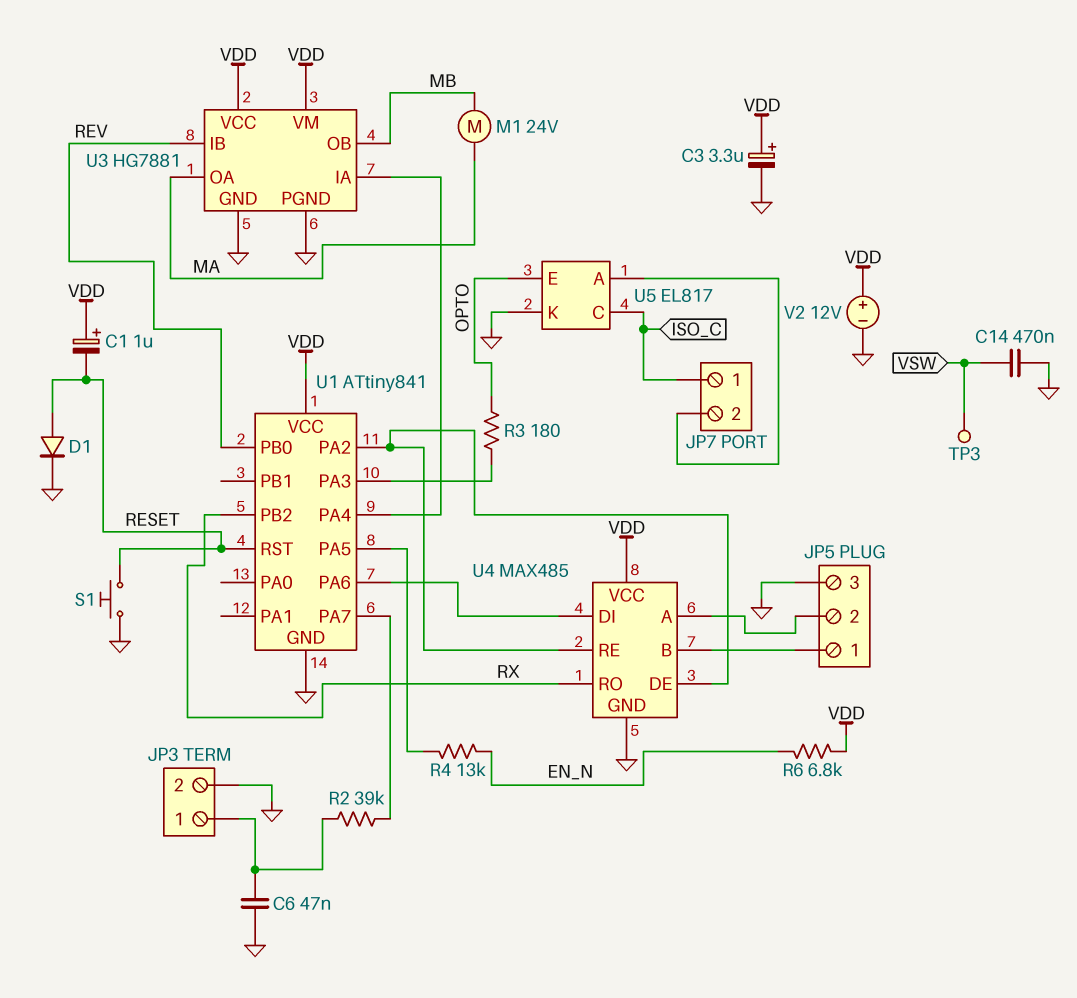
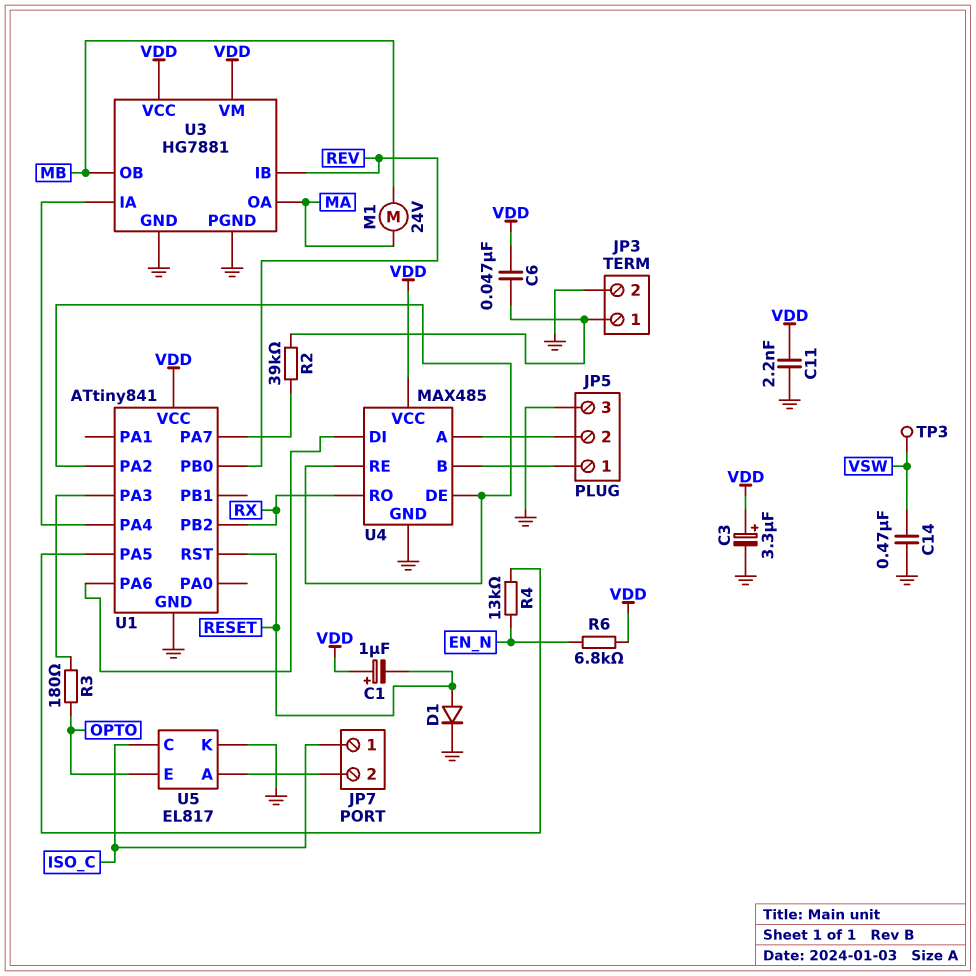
C6: 47nF (GND, JP3/1) -> 47nF (JP3/1, VDD)
C11: none -> 2.2nF (GND, VDD)
S1: button (GND, RESET) -> none
V2: 12V (plus VDD, minus GND) -> none

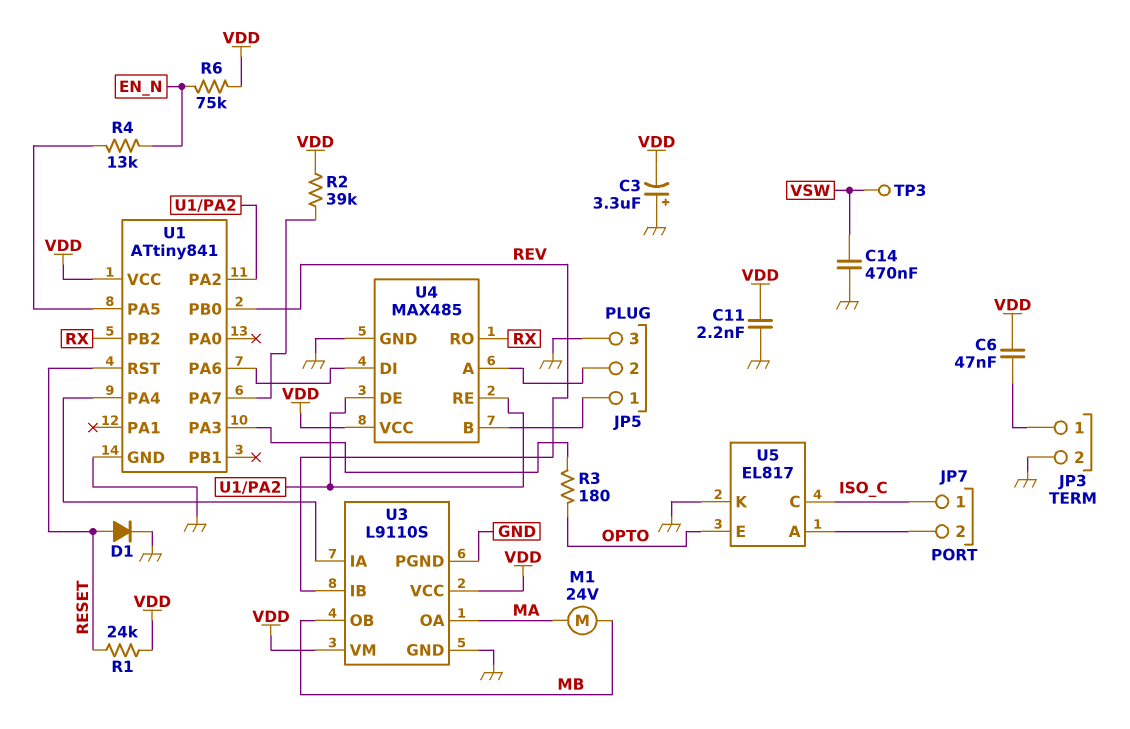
C1: 1uF (plus VDD, minus RESET) -> none
C3: 3.3uF (plus VDD, minus GND) -> 3.3uF (plus GND, minus VDD)
R1: none -> 24k (RESET, VDD)
R2: 39k (JP3/1, U1/PA7) -> 39k (U1/PA7, VDD)
R6: 6.8k (EN_N, VDD) -> 75k (EN_N, VDD)
U3: HG7881 -> L9110S

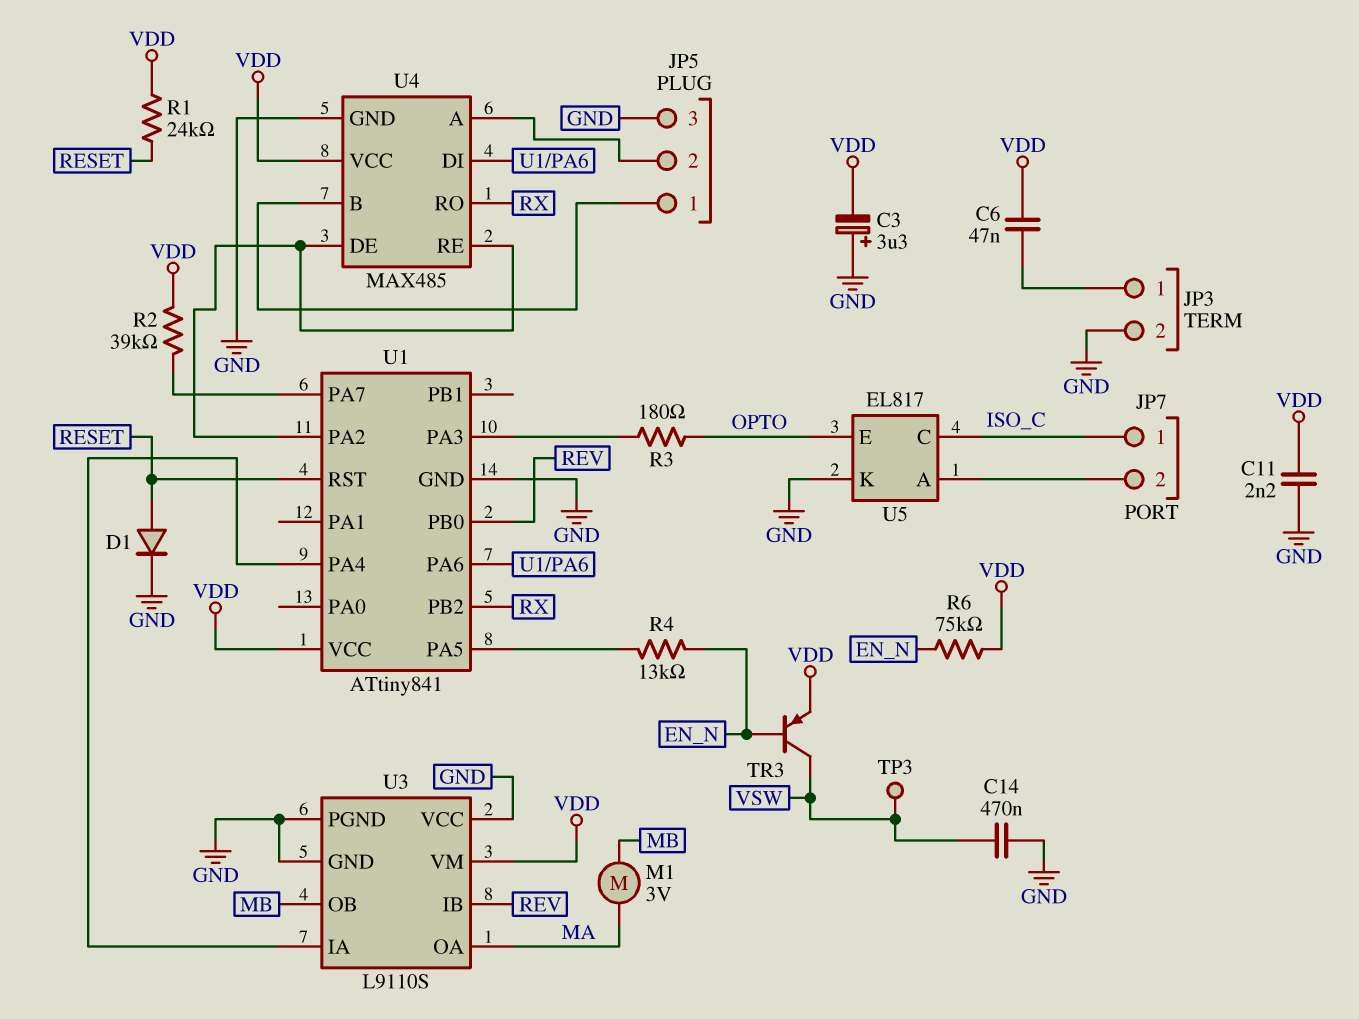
M1: motor 24V (MA, MB) -> motor 3V (MA, MB)
TR3: none -> PNP (B EN_N, C VSW, E VDD)
U3 pin VCC: VDD -> GND

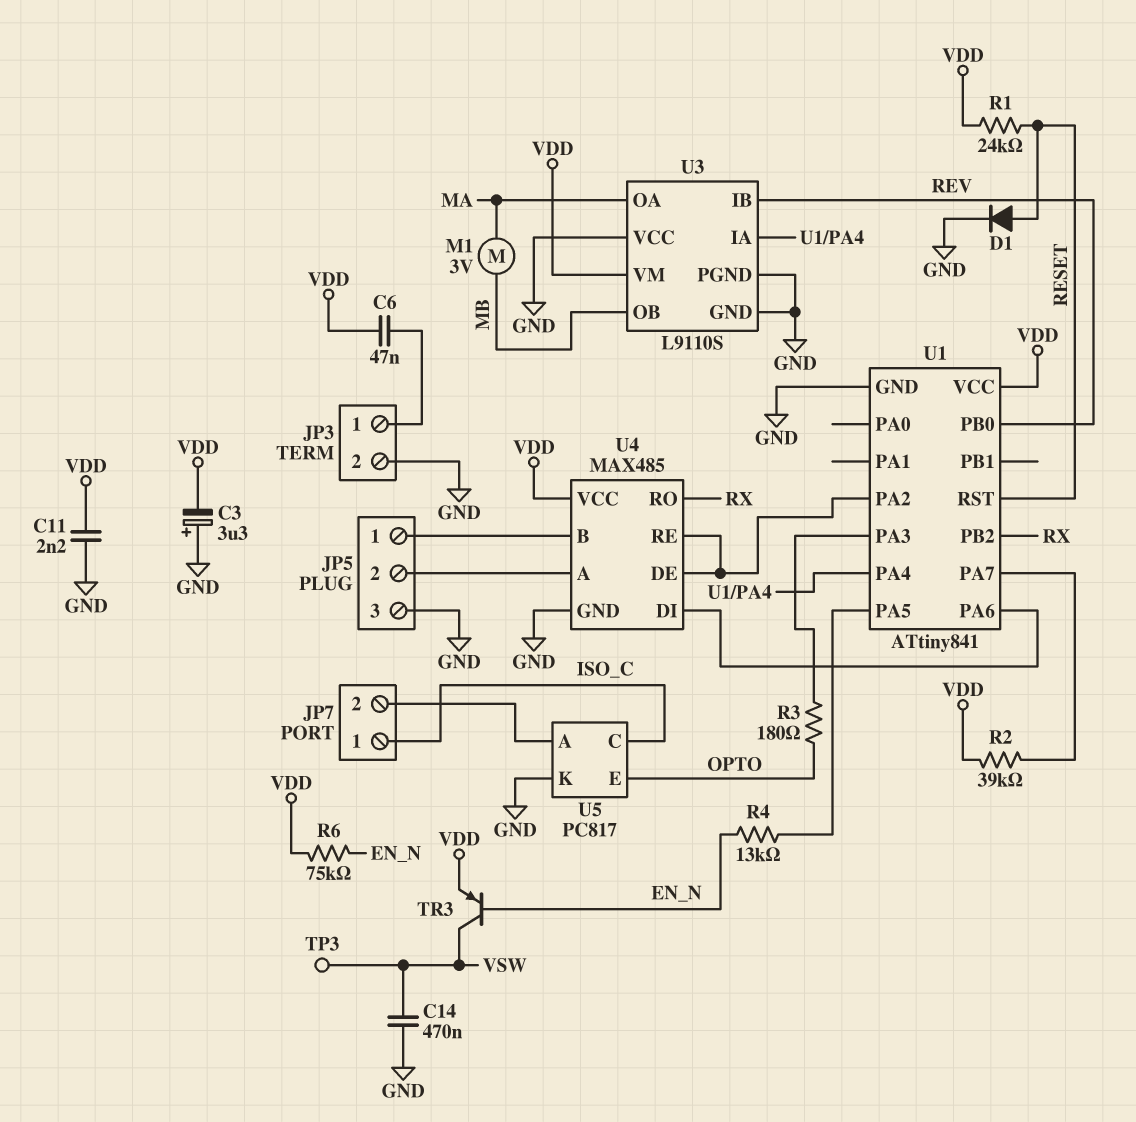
U5: EL817 -> PC817

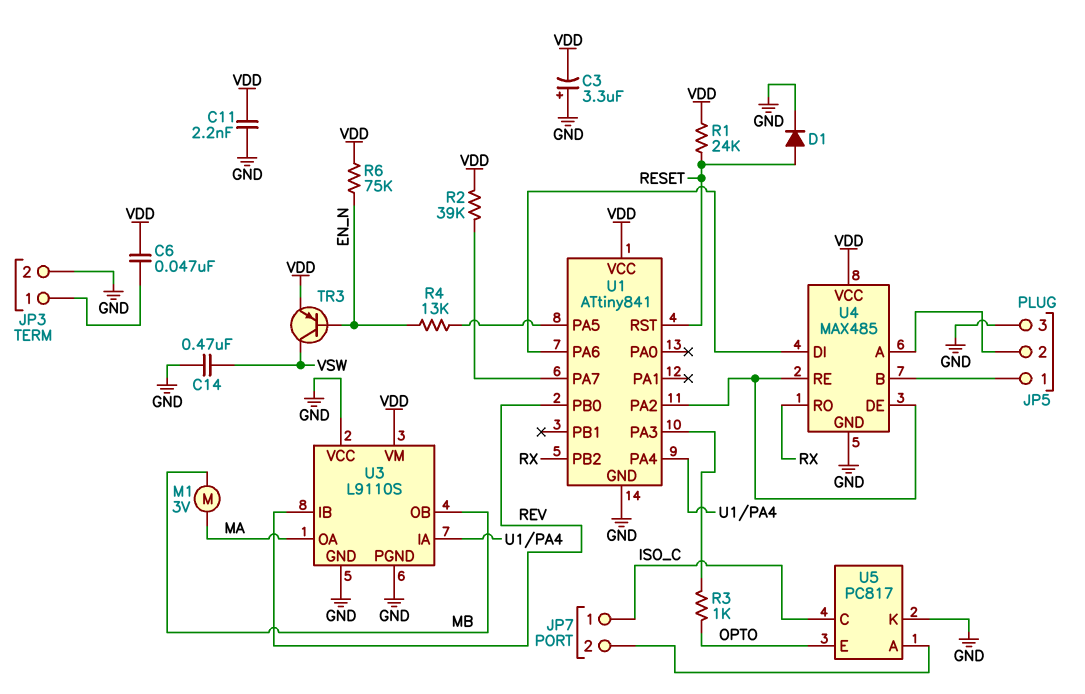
R3: 180 (OPTO, U1/PA3) -> 1k (OPTO, U1/PA3)
TP3: test point (VSW) -> none

